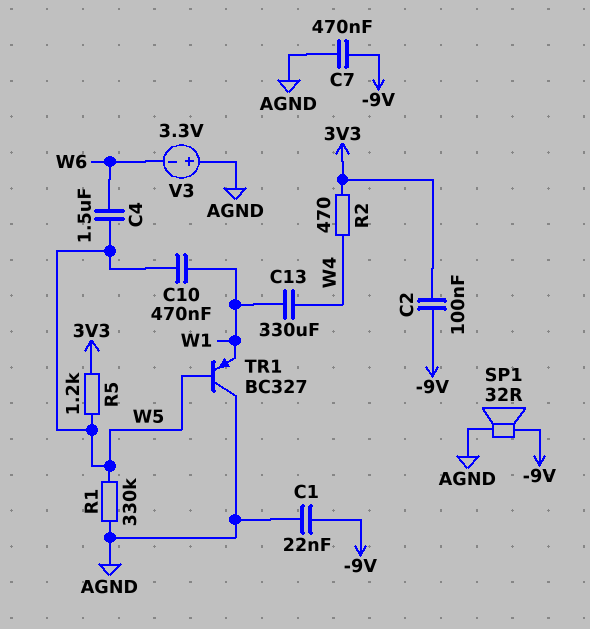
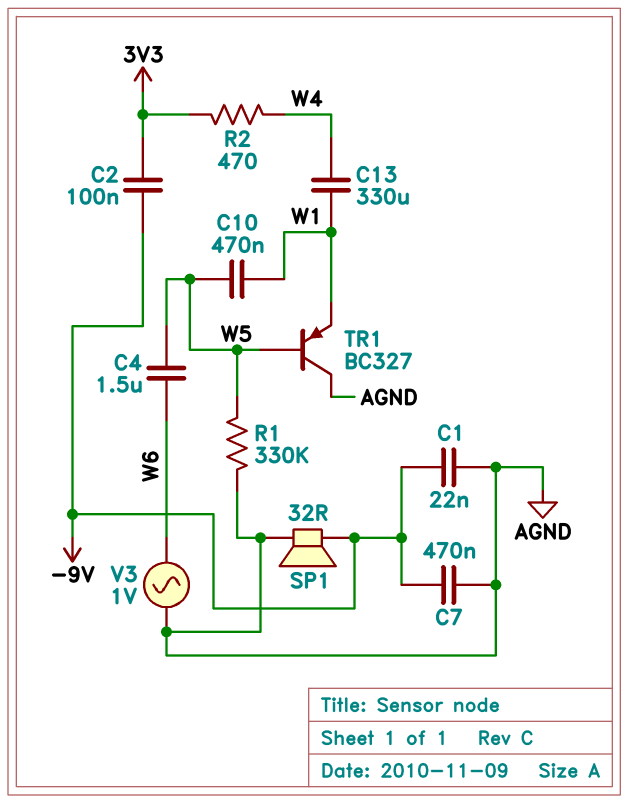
R5: 1.2k (3V3, W5) -> none
V3: 3.3V (plus AGND, minus W6) -> AC 1V (AGND, W6)

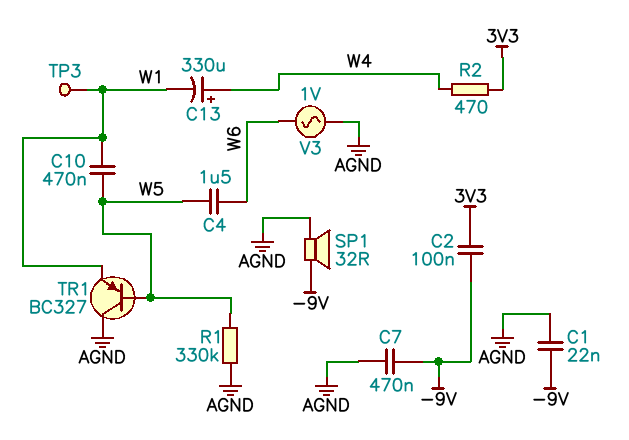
C13: 330uF (W1, W4) -> 330uF (plus W4, minus W1)
TP3: none -> test point (W1)

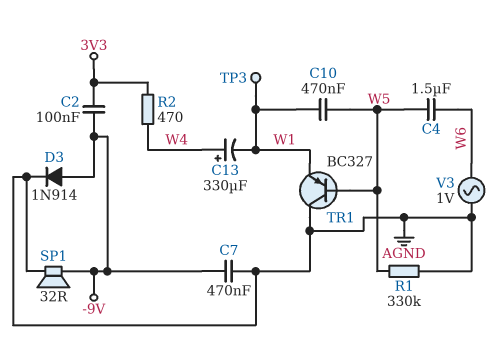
C1: 22nF (-9V, AGND) -> none
D3: none -> diode 1N914 (A -9V, K AGND)

